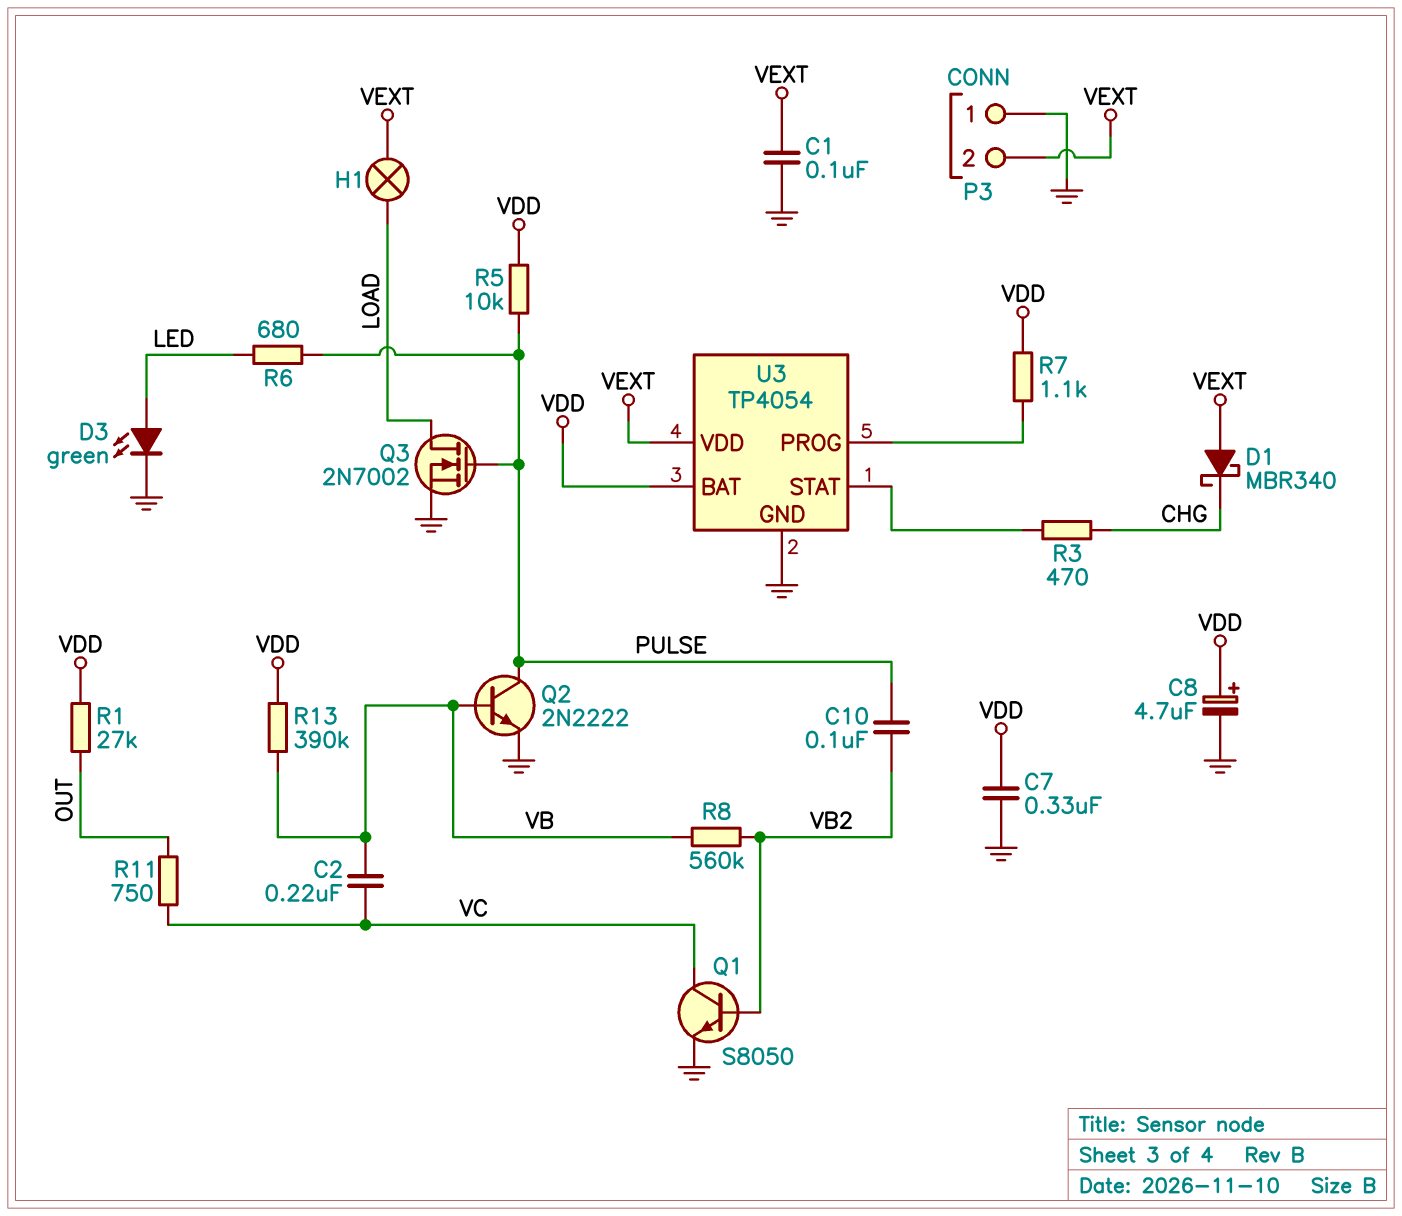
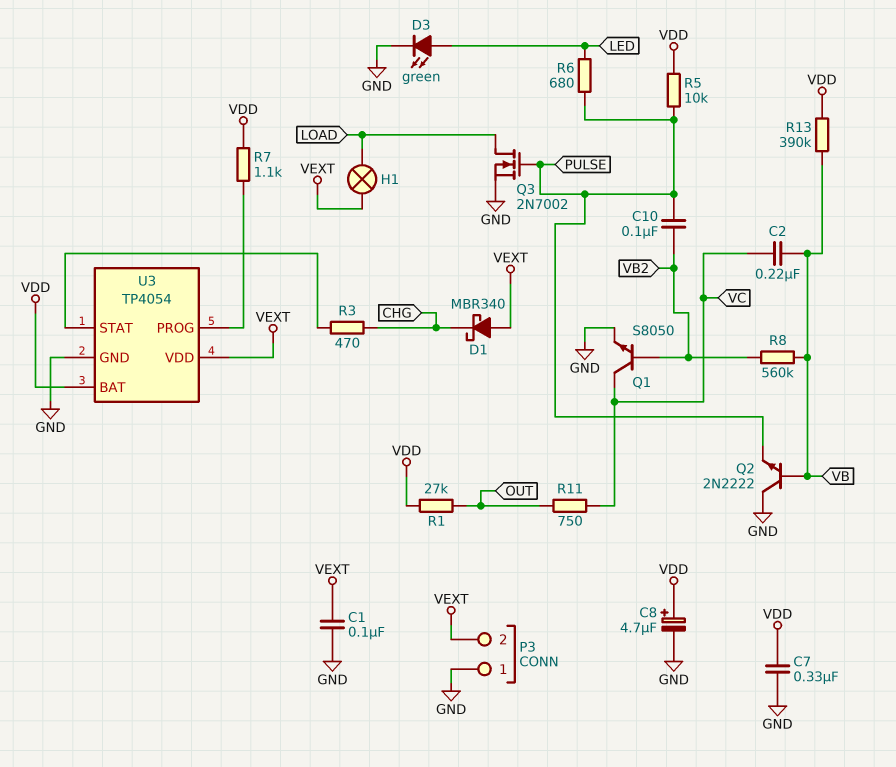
Q2: NPN 2N2222 (B VB, C PULSE, E GND) -> NPN 2N2222 (B VB, C GND, E PULSE)

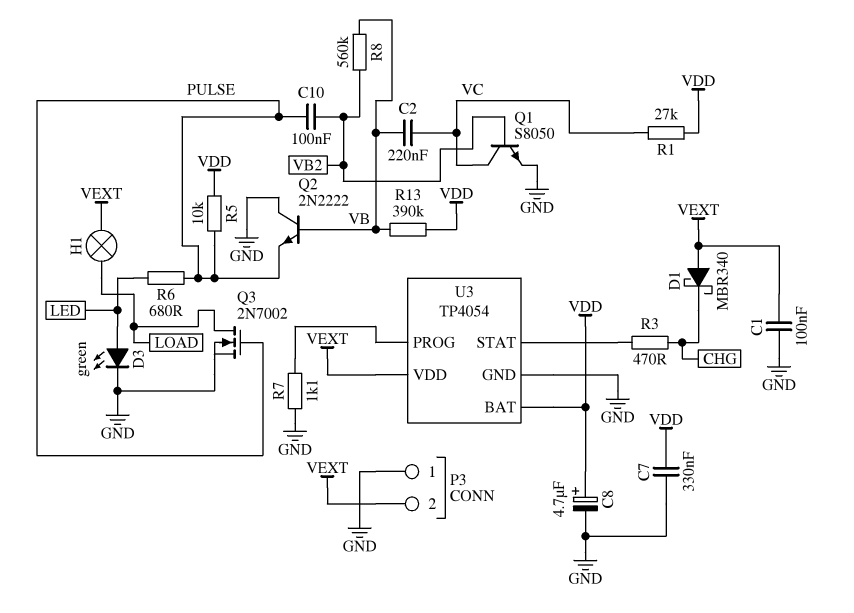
R1: 27k (OUT, VDD) -> 27k (VC, VDD)
R7: 1.1k (U3/PROG, VDD) -> 1.1k (GND, U3/PROG)
R11: 750 (OUT, VC) -> none

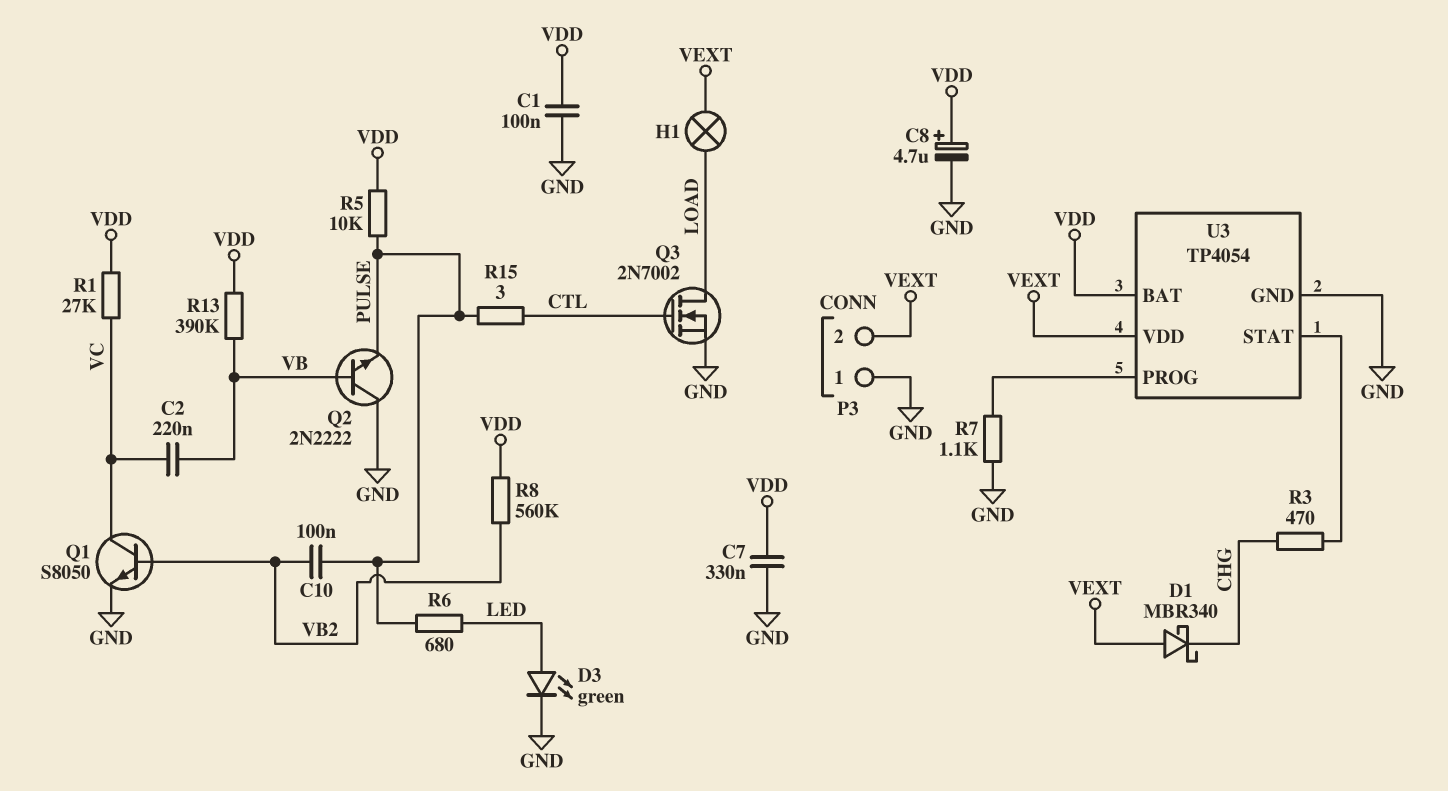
C1: 100nF (GND, VEXT) -> 100nF (GND, VDD)
Q3: NMOS 2N7002 (G PULSE, D LOAD, S GND) -> NMOS 2N7002 (G CTL, D LOAD, S GND)
R8: 560k (VB, VB2) -> 560k (VB2, VDD)
R15: none -> 3 (CTL, PULSE)

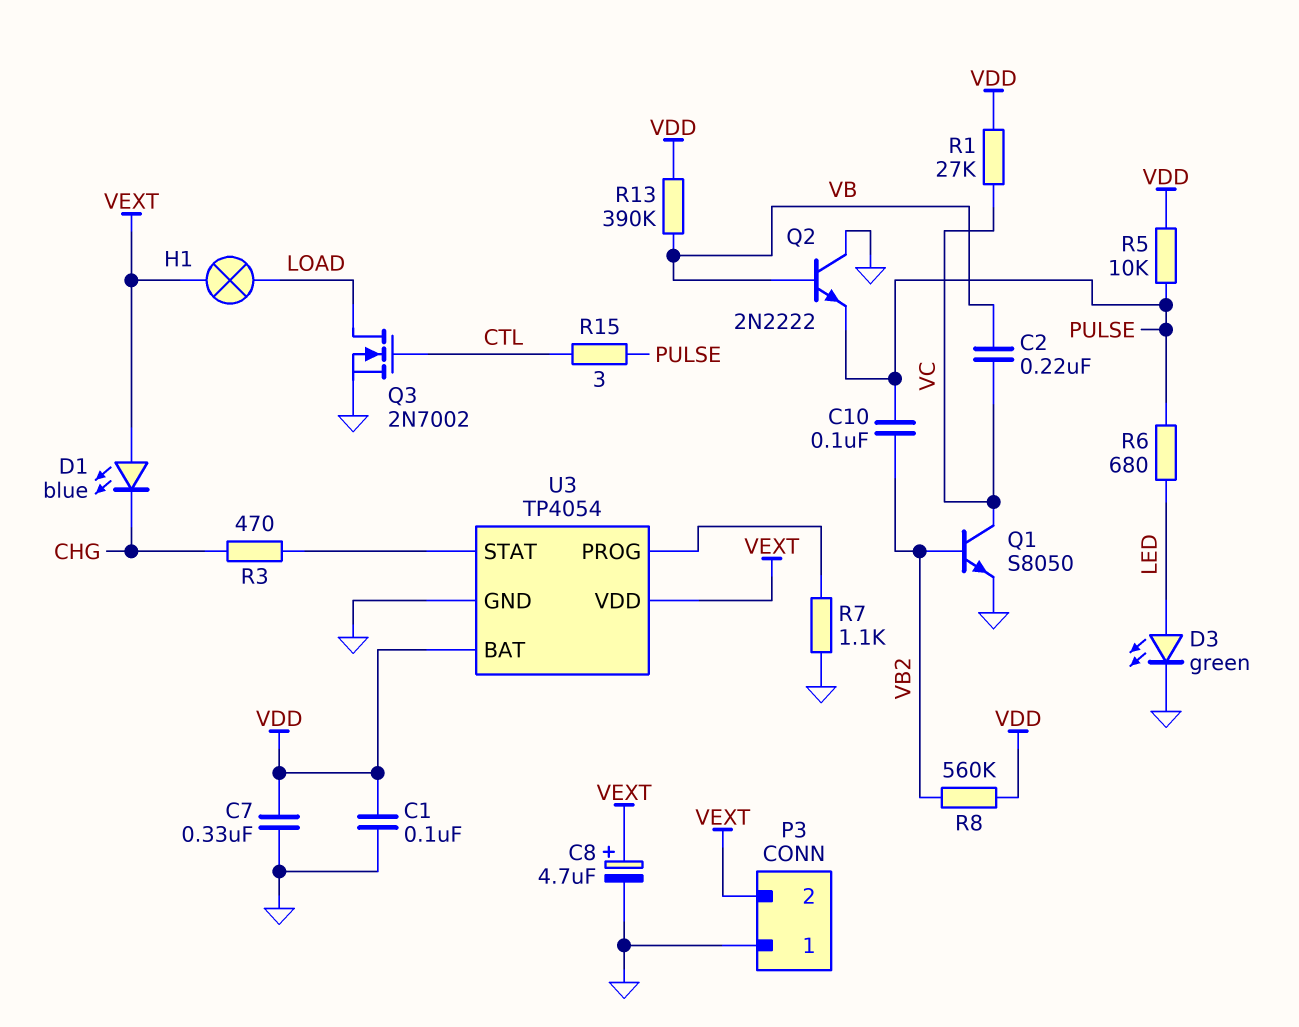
C8: 4.7uF (plus VDD, minus GND) -> 4.7uF (plus VEXT, minus GND)
D1: schottky MBR340 (A VEXT, K CHG) -> LED blue (A VEXT, K CHG)

